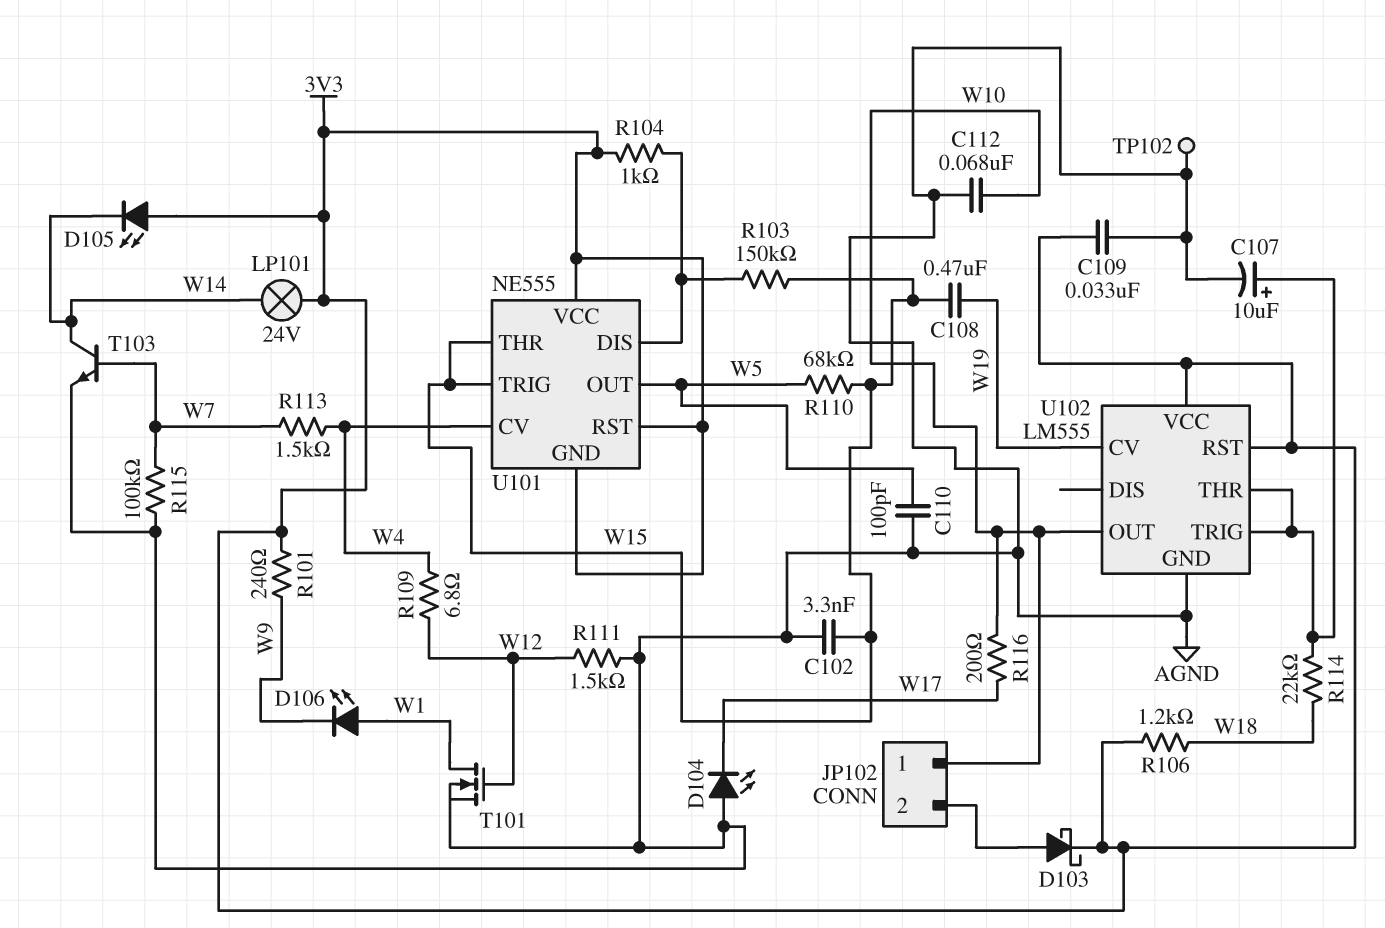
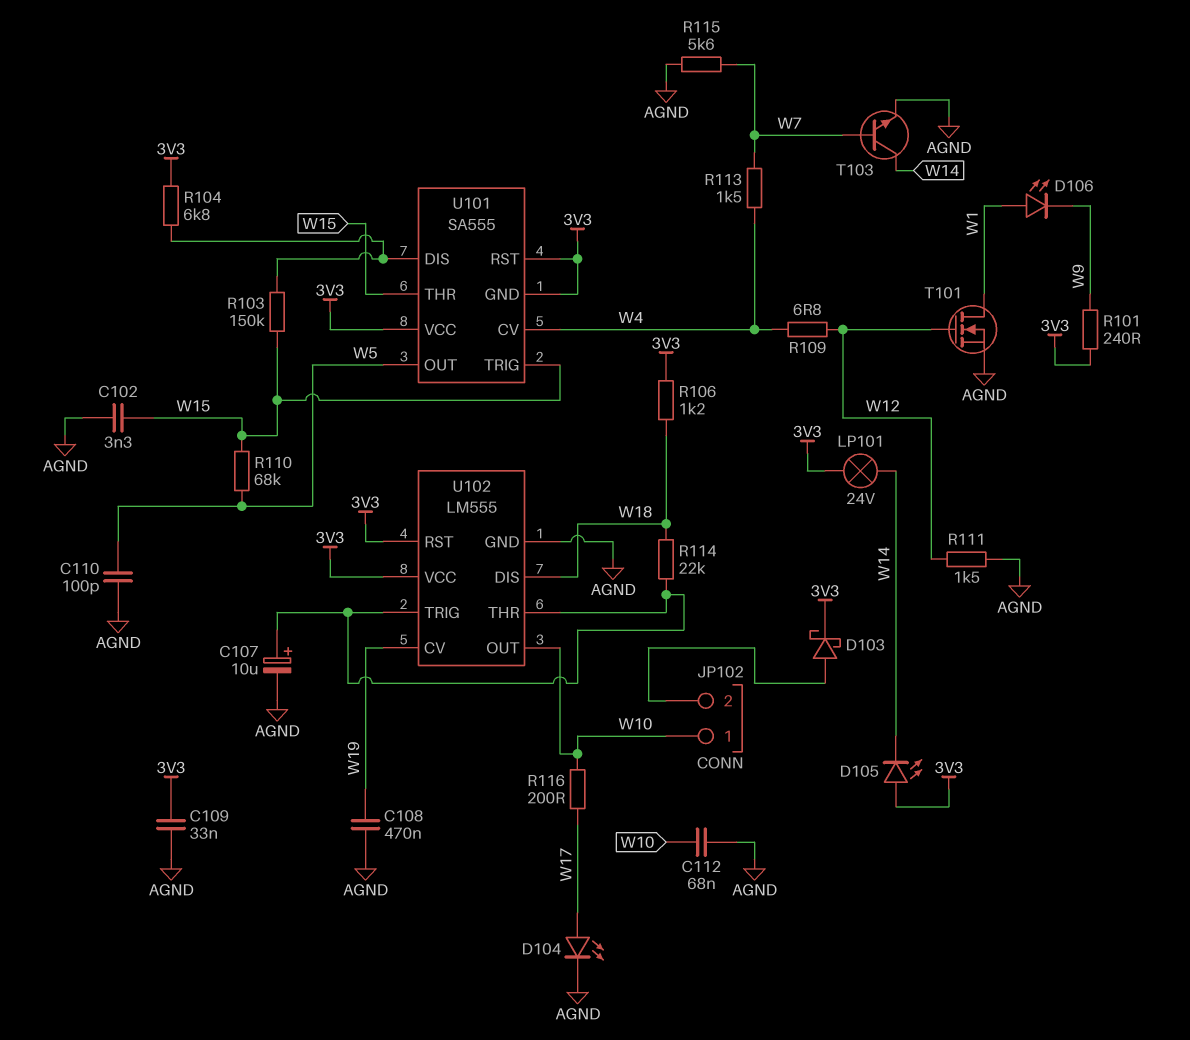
C108: 470nF (W15, W19) -> 470nF (AGND, W19)
D104: LED (A AGND, K W17) -> LED (A W17, K AGND)
R104: 1k (3V3, U101/DIS) -> 6.8k (3V3, U101/DIS)
R115: 100k (AGND, W7) -> 5.6k (AGND, W7)
TP102: test point (AGND) -> none
U101: NE555 -> SA555
U102 pin DIS: none -> W18

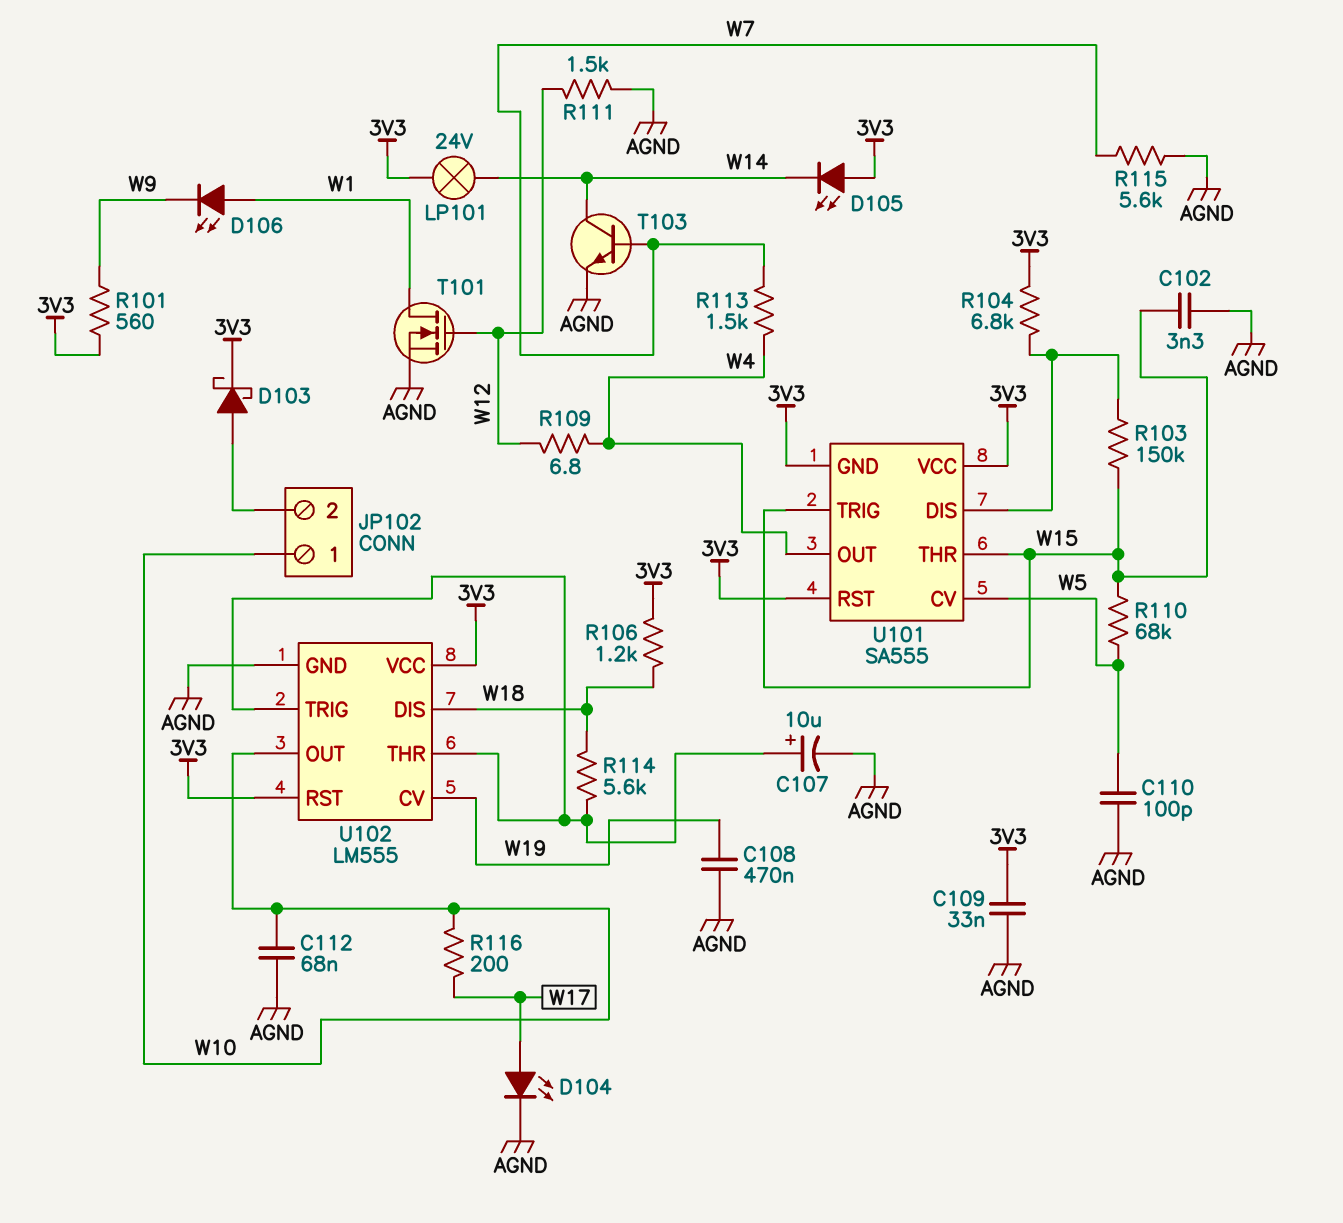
R101: 240 (3V3, W9) -> 560 (3V3, W9)
R114: 22k (U102/THR, W18) -> 5.6k (U102/THR, W18)
U101 pin CV: W4 -> W5
U101 pin OUT: W5 -> W4

